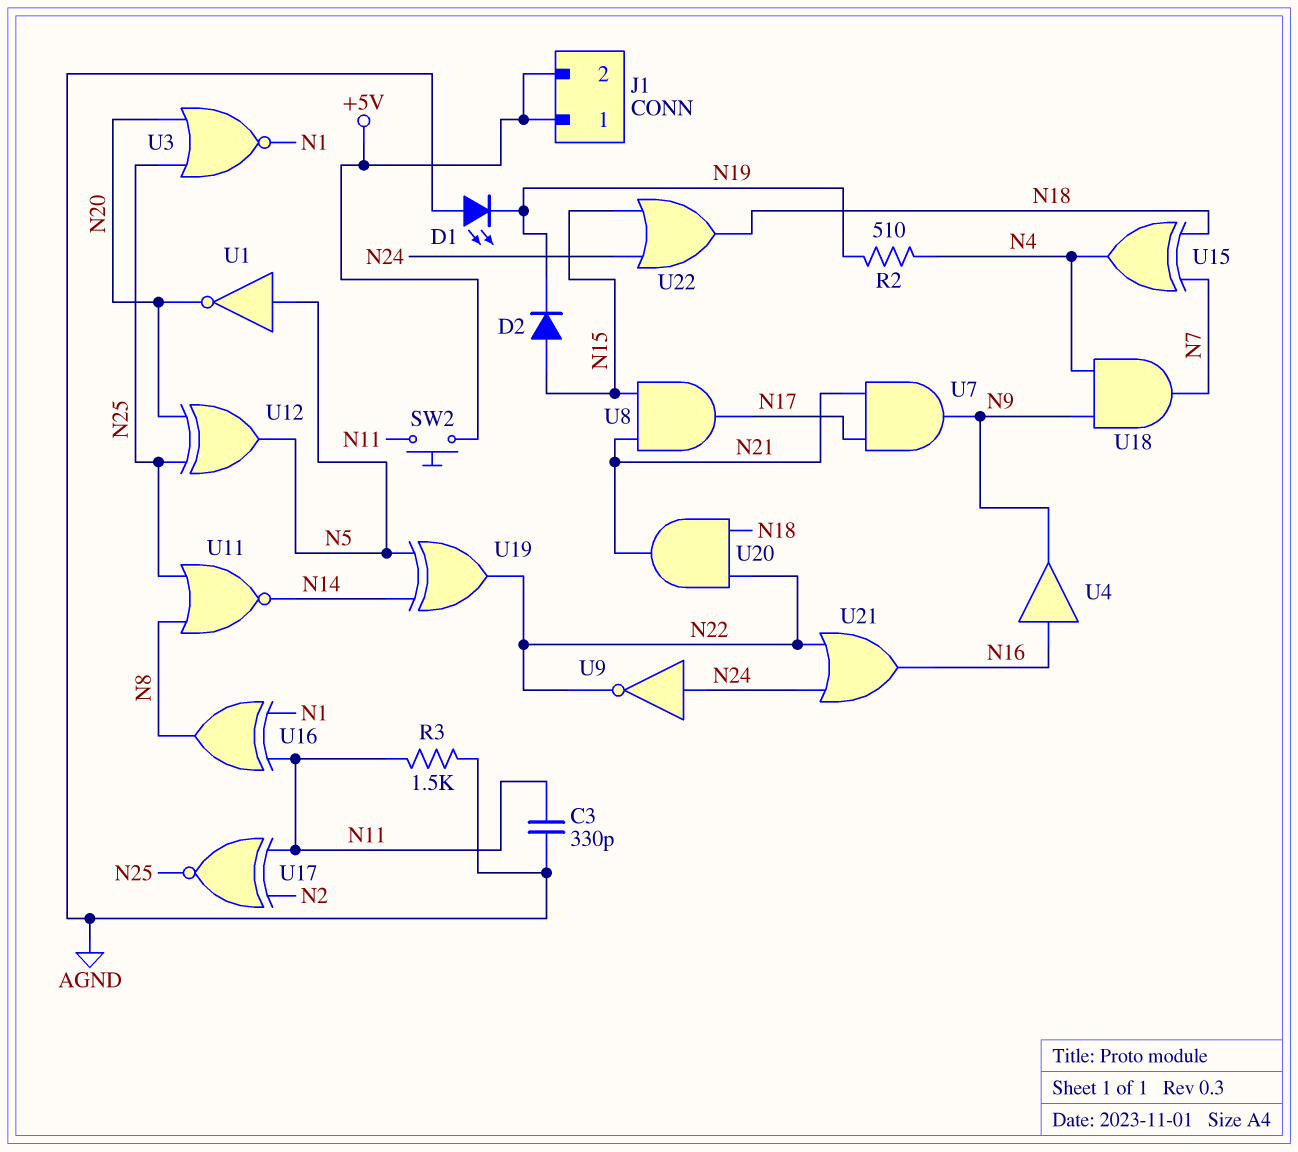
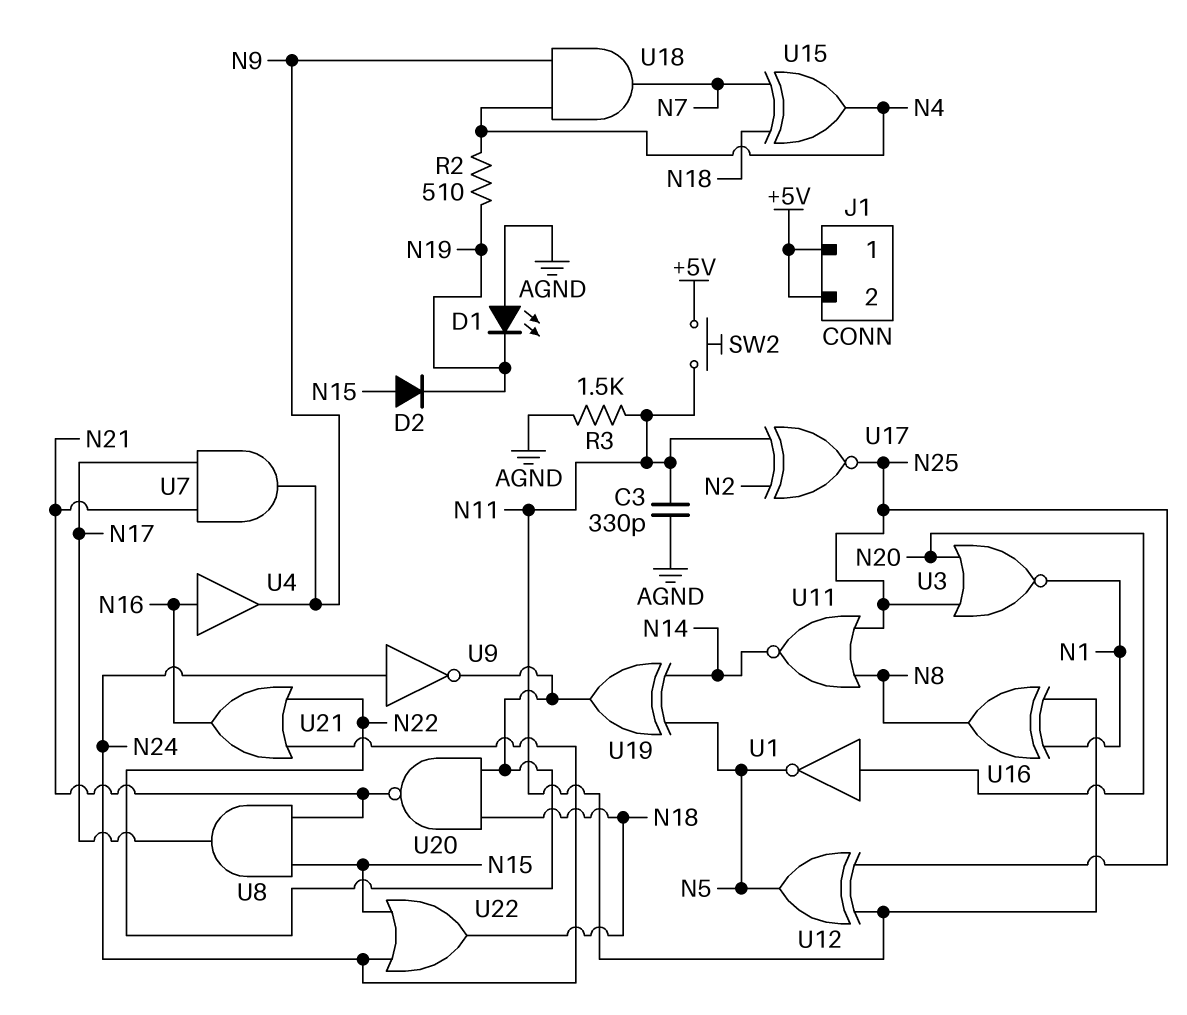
U1: NOT (in N5, out N20) -> NOT (in N20, out N5)
U12: XOR (in N20, in N25, out N5) -> XOR (in N11, in N25, out N5)
U20: AND (in N18, in N22, out N21) -> NAND (in N18, in N22, out N21)

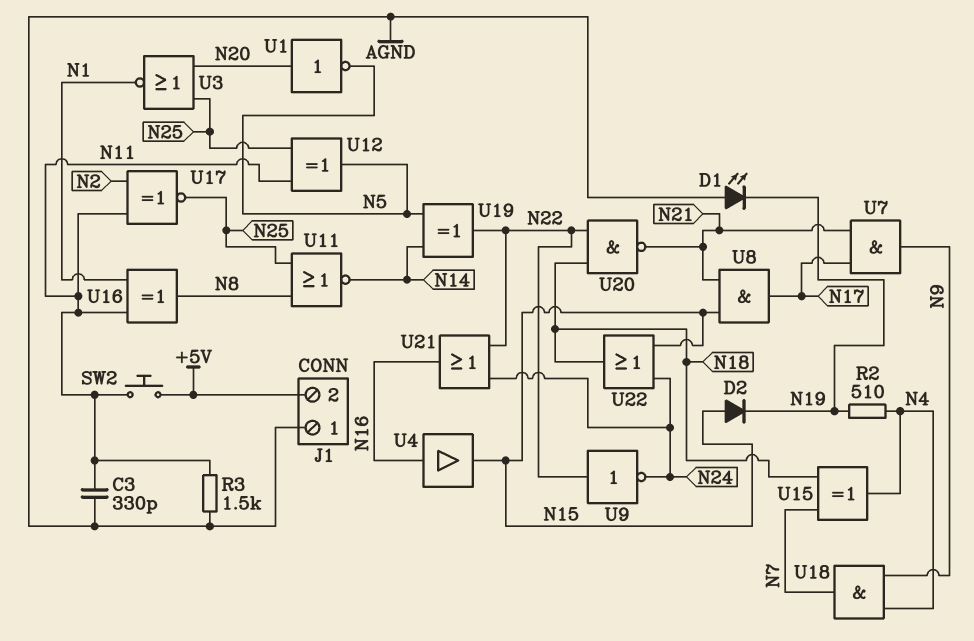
J1 pin 1: +5V -> AGND
U4: buffer (in N16, out N9) -> buffer (in N16, out N15)
U9: NOT (in N24, out N22) -> NOT (in N22, out N24)

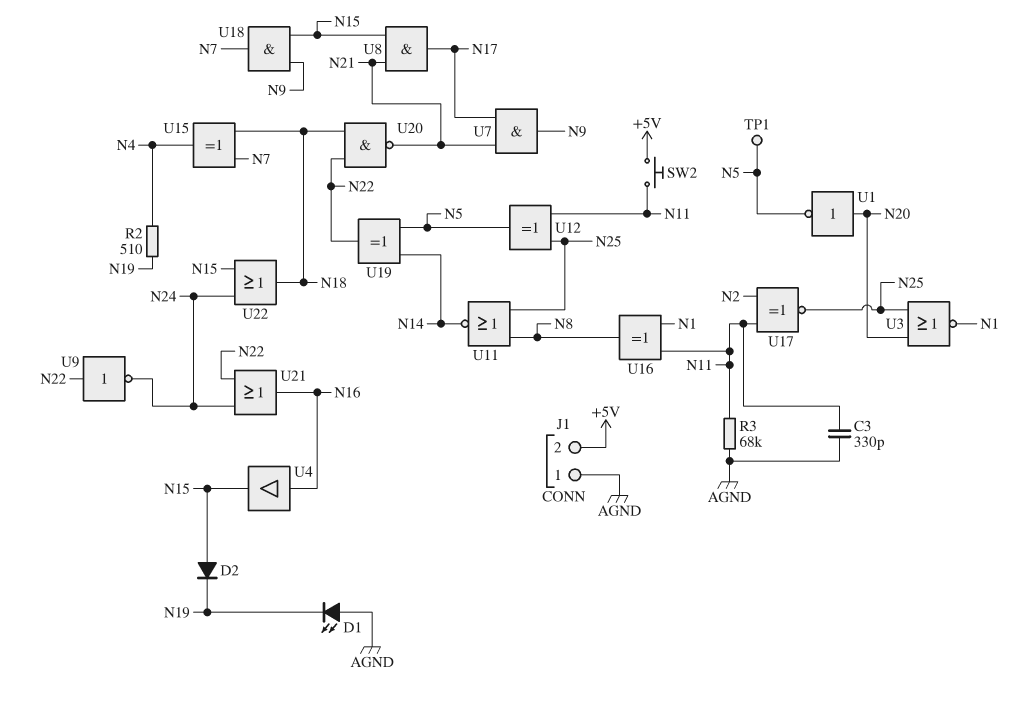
R3: 1.5k (AGND, N11) -> 68k (AGND, N11)
TP1: none -> test point (N5)
U18: AND (in N4, in N9, out N7) -> AND (in N9, in N15, out N7)

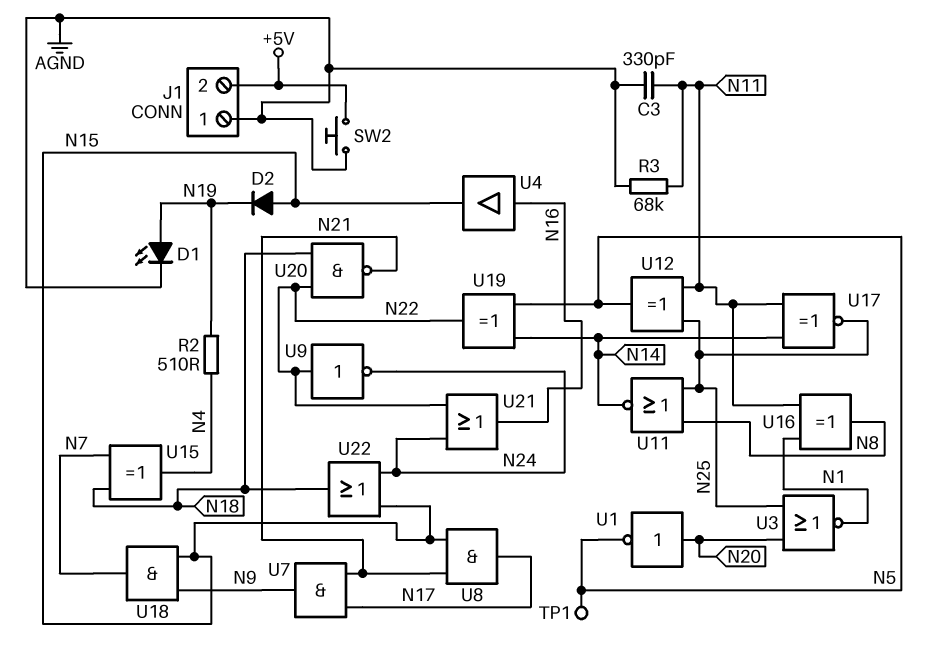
D1: LED (A AGND, K N19) -> LED (A N19, K AGND)
SW2: button (+5V, N11) -> button (+5V, AGND)
U17: XNOR (in N2, in N11, out N25) -> XNOR (in N11, in N14, out N25)

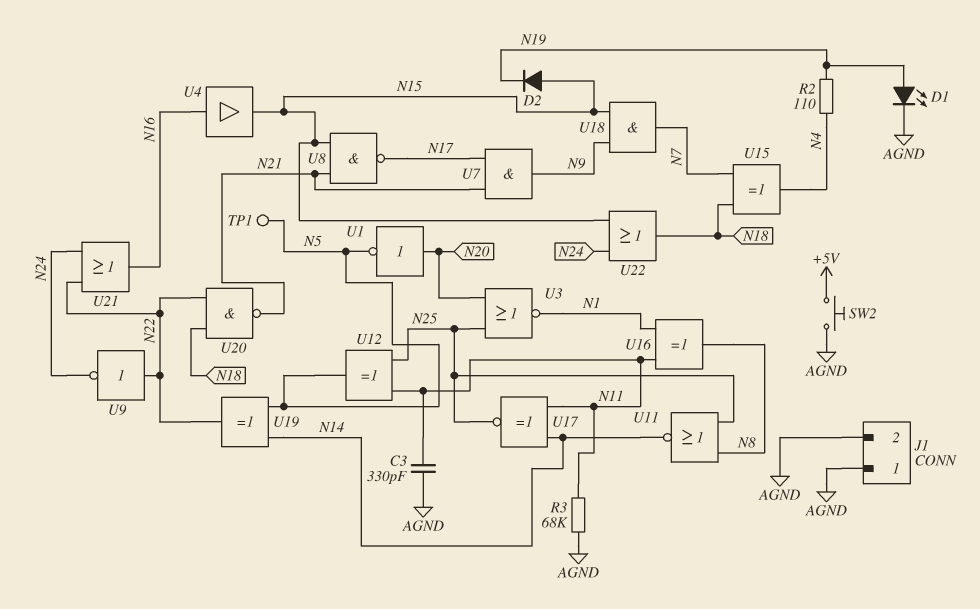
J1 pin 2: +5V -> AGND
R2: 510 (N4, N19) -> 110 (N4, N19)
U8: AND (in N15, in N21, out N17) -> NAND (in N15, in N21, out N17)

